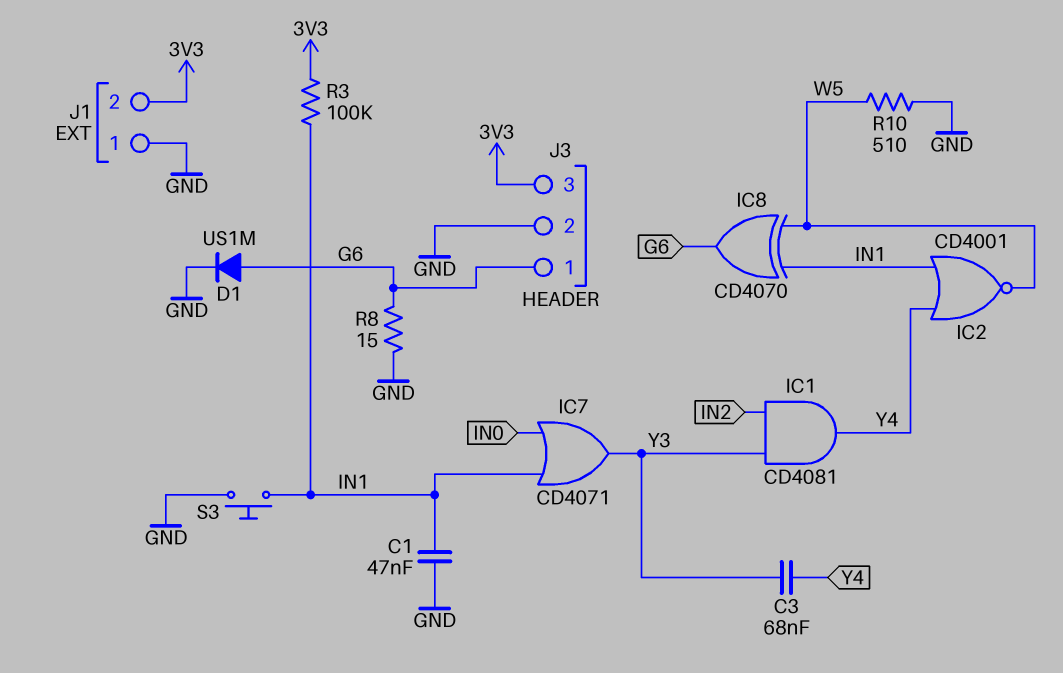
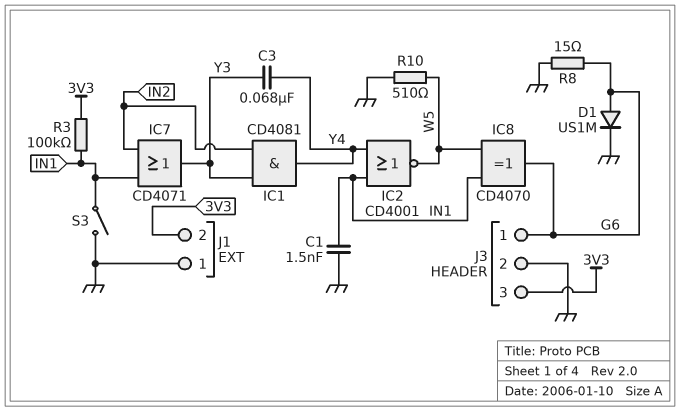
C1: 47nF (GND, IN1) -> 1.5nF (GND, IN1)
IC7: OR CD4071 (in IN0, in IN1, out Y3) -> OR CD4071 (in IN1, in IN2, out Y3)
S3: button (GND, IN1) -> switch (GND, IN1)

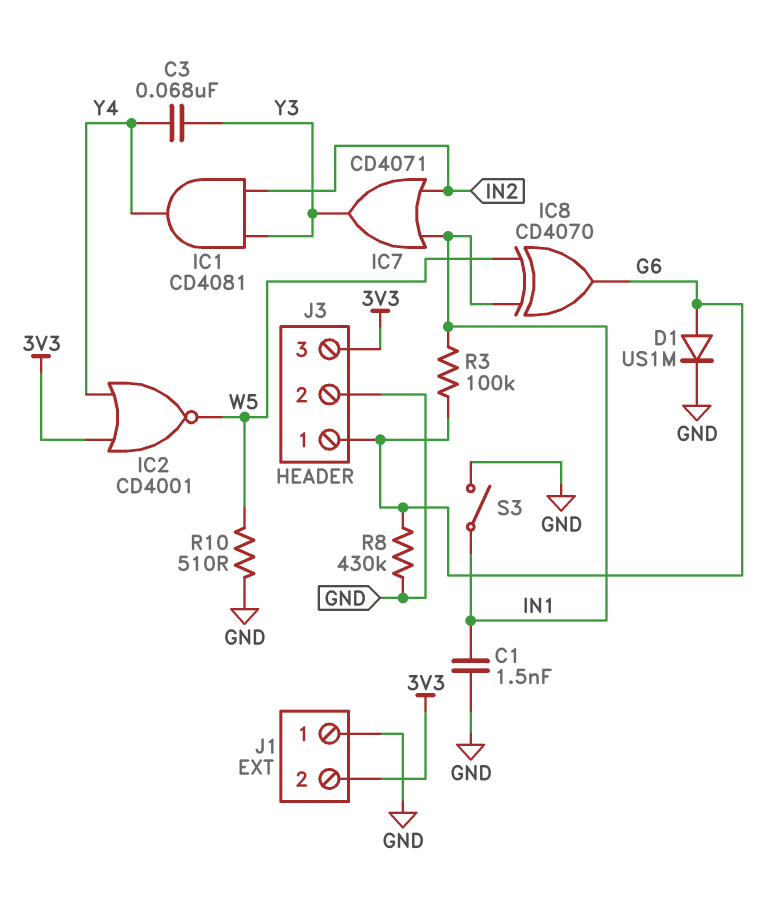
IC2: NOR CD4001 (in IN1, in Y4, out W5) -> NOR CD4001 (in 3V3, in Y4, out W5)
R3: 100k (3V3, IN1) -> 100k (G6, IN1)
R8: 15 (G6, GND) -> 430k (G6, GND)

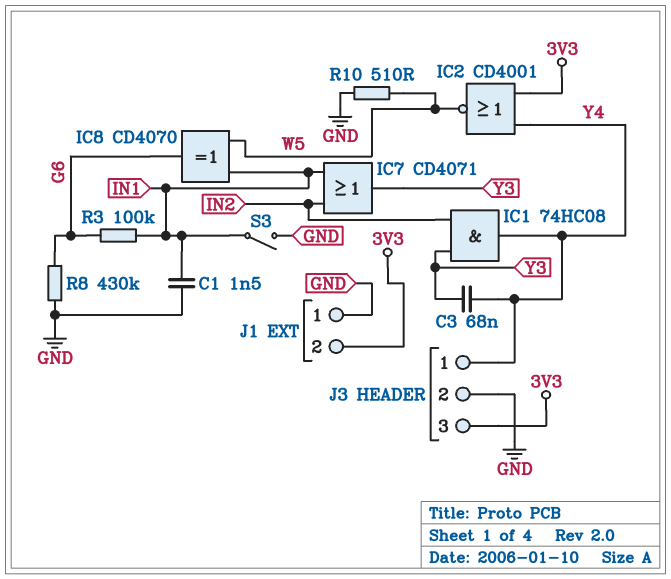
D1: diode US1M (A G6, K GND) -> none
IC1: AND CD4081 (in IN2, in Y3, out Y4) -> AND 74HC08 (in IN2, in Y3, out Y4)
J3 pin 1: G6 -> Y4

